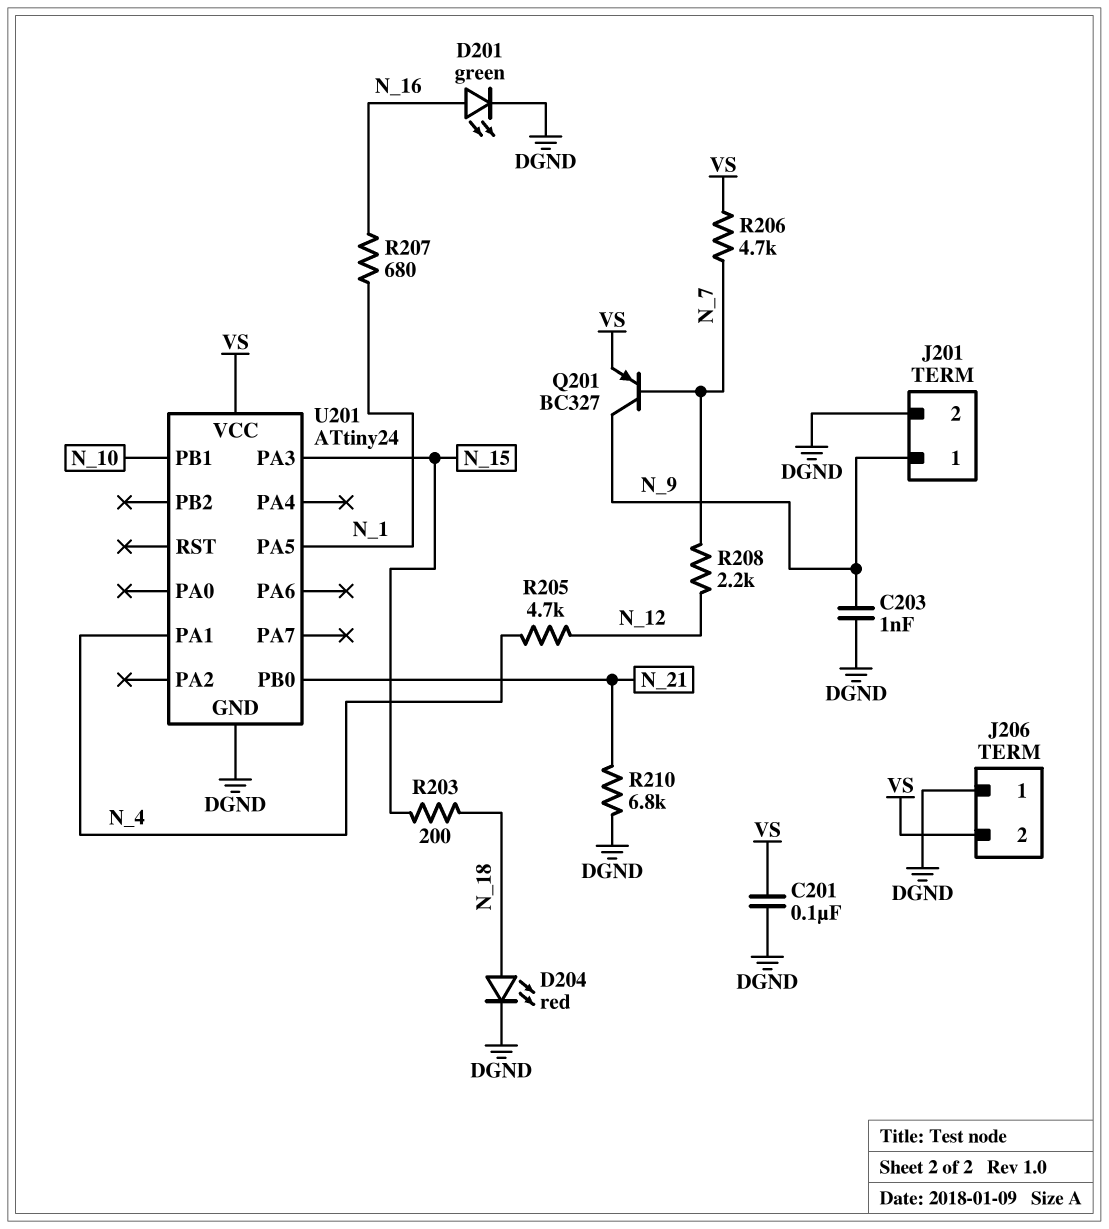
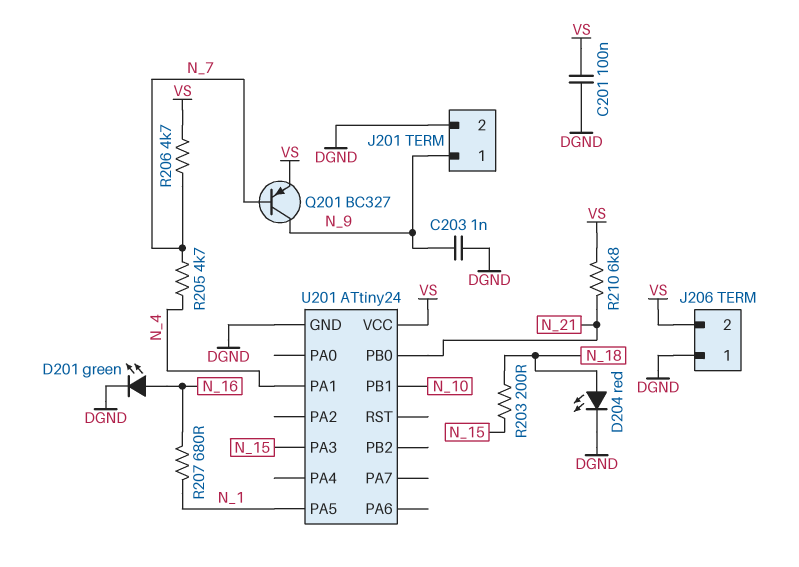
R205: 4.7k (N_4, N_12) -> 4.7k (N_4, N_7)
R208: 2.2k (N_7, N_12) -> none
R210: 6.8k (DGND, N_21) -> 6.8k (N_21, VS)

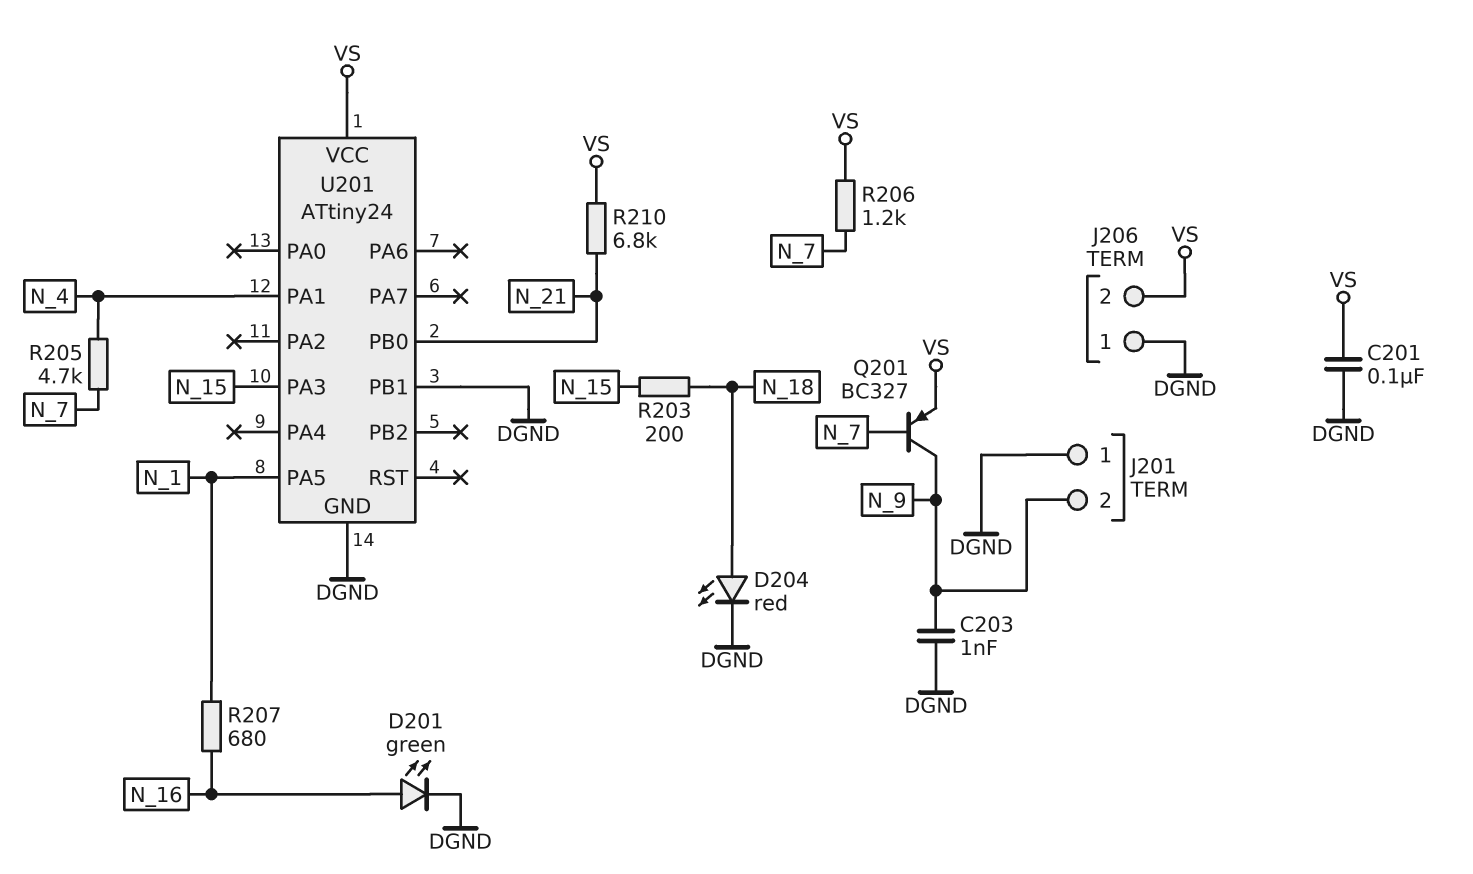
J201 pin 1: N_9 -> DGND
J201 pin 2: DGND -> N_9
R206: 4.7k (N_7, VS) -> 1.2k (N_7, VS)
U201 pin PB1: N_10 -> DGND

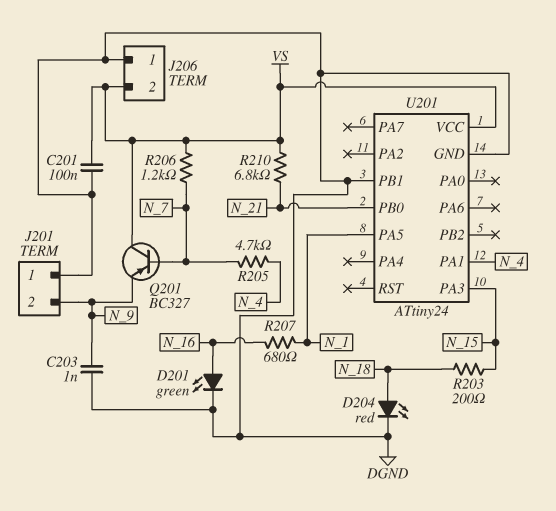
Q201: PNP BC327 (B N_7, C N_9, E VS) -> PNP BC327 (B N_7, C VS, E N_9)

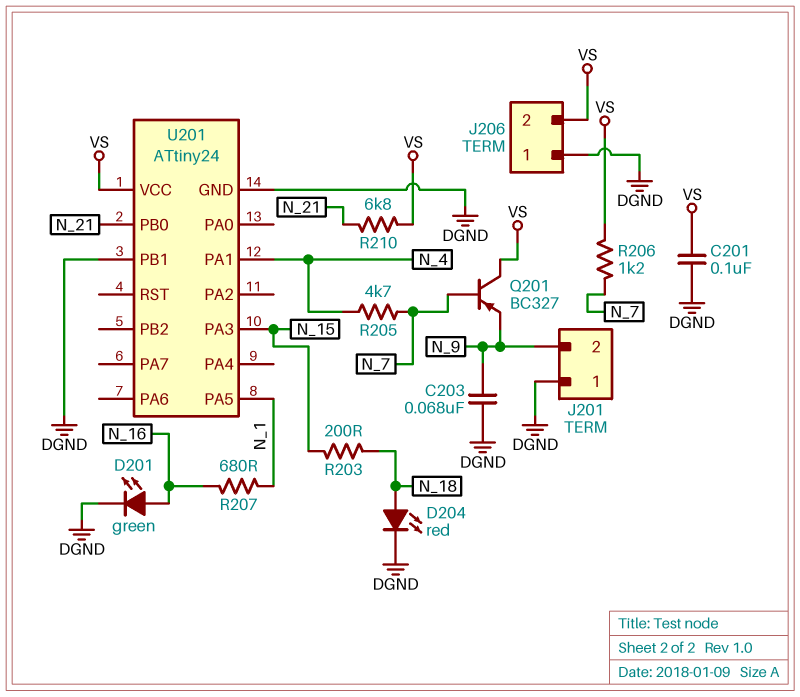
C203: 1nF (DGND, N_9) -> 68nF (DGND, N_9)

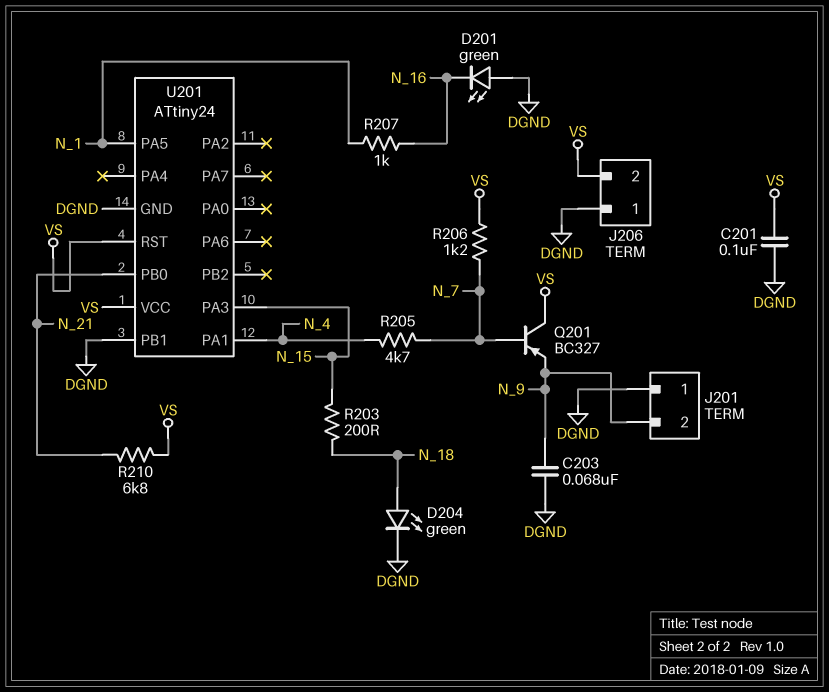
D201: LED green (A N_16, K DGND) -> LED green (A DGND, K N_16)
D204: LED red (A N_18, K DGND) -> LED green (A N_18, K DGND)
R207: 680 (N_1, N_16) -> 1k (N_1, N_16)
U201 pin RST: none -> VS

